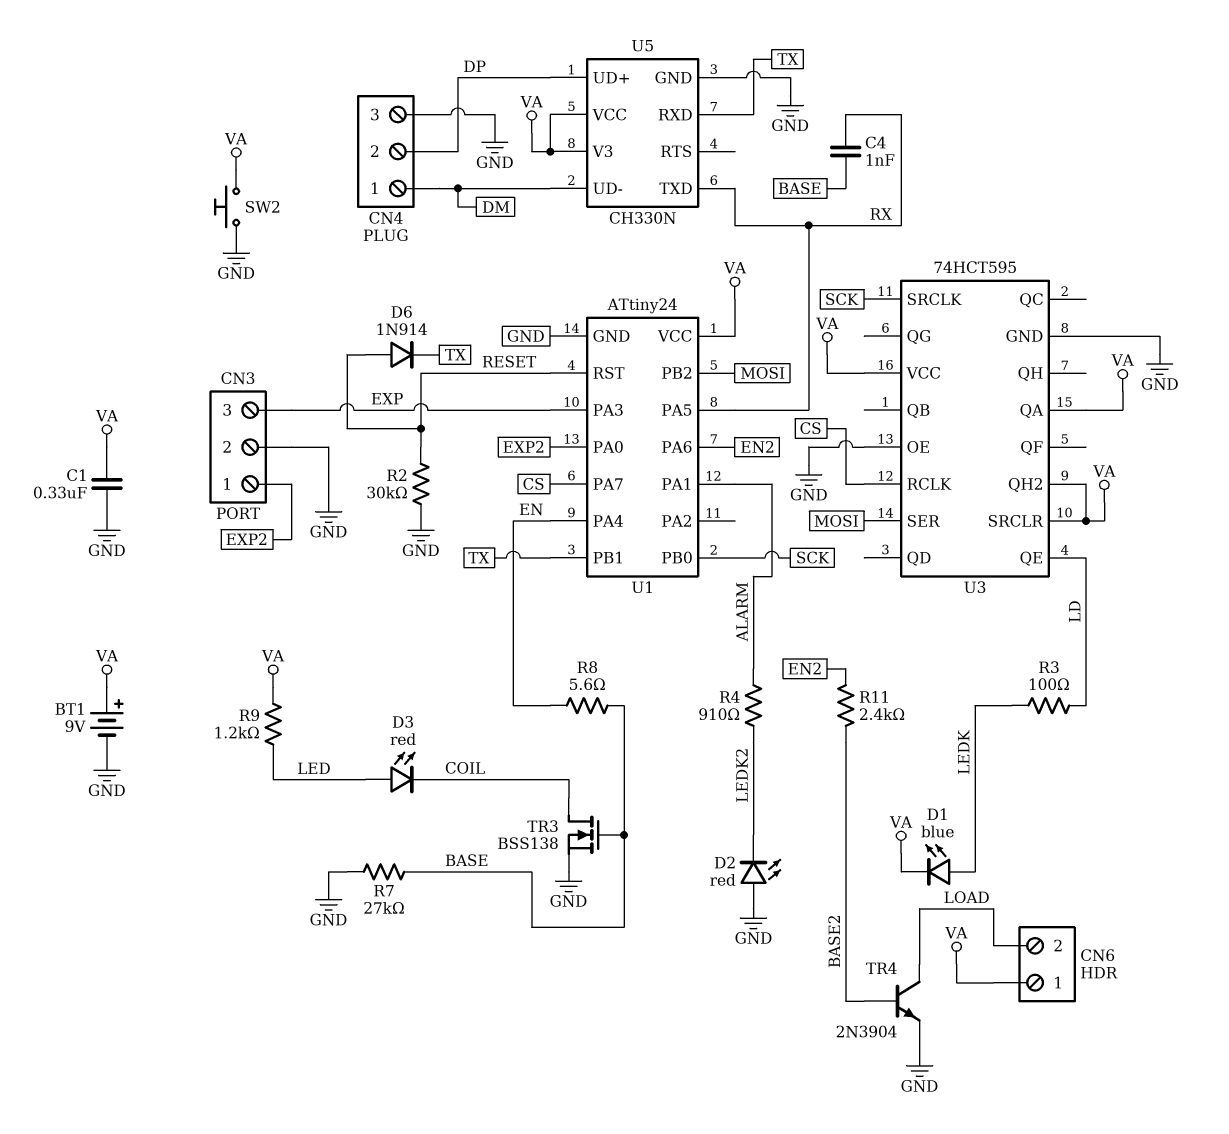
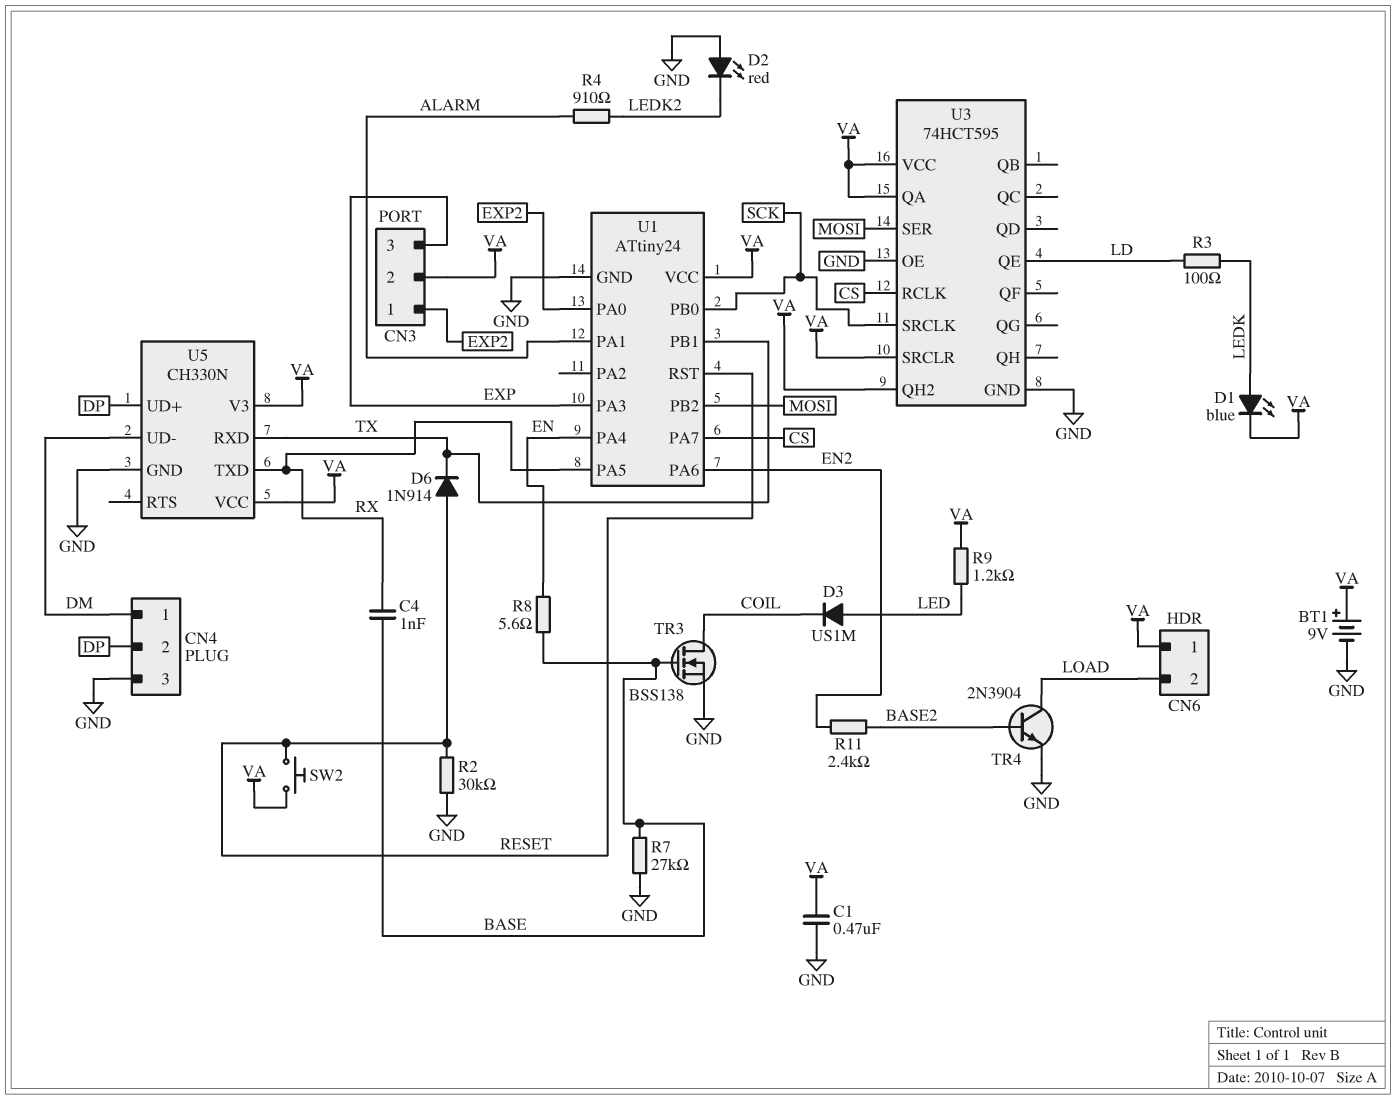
C1: 330nF (GND, VA) -> 470nF (GND, VA)
CN3 pin 2: GND -> VA
D3: LED red (A LED, K COIL) -> diode US1M (A LED, K COIL)
SW2: button (GND, VA) -> button (RESET, VA)

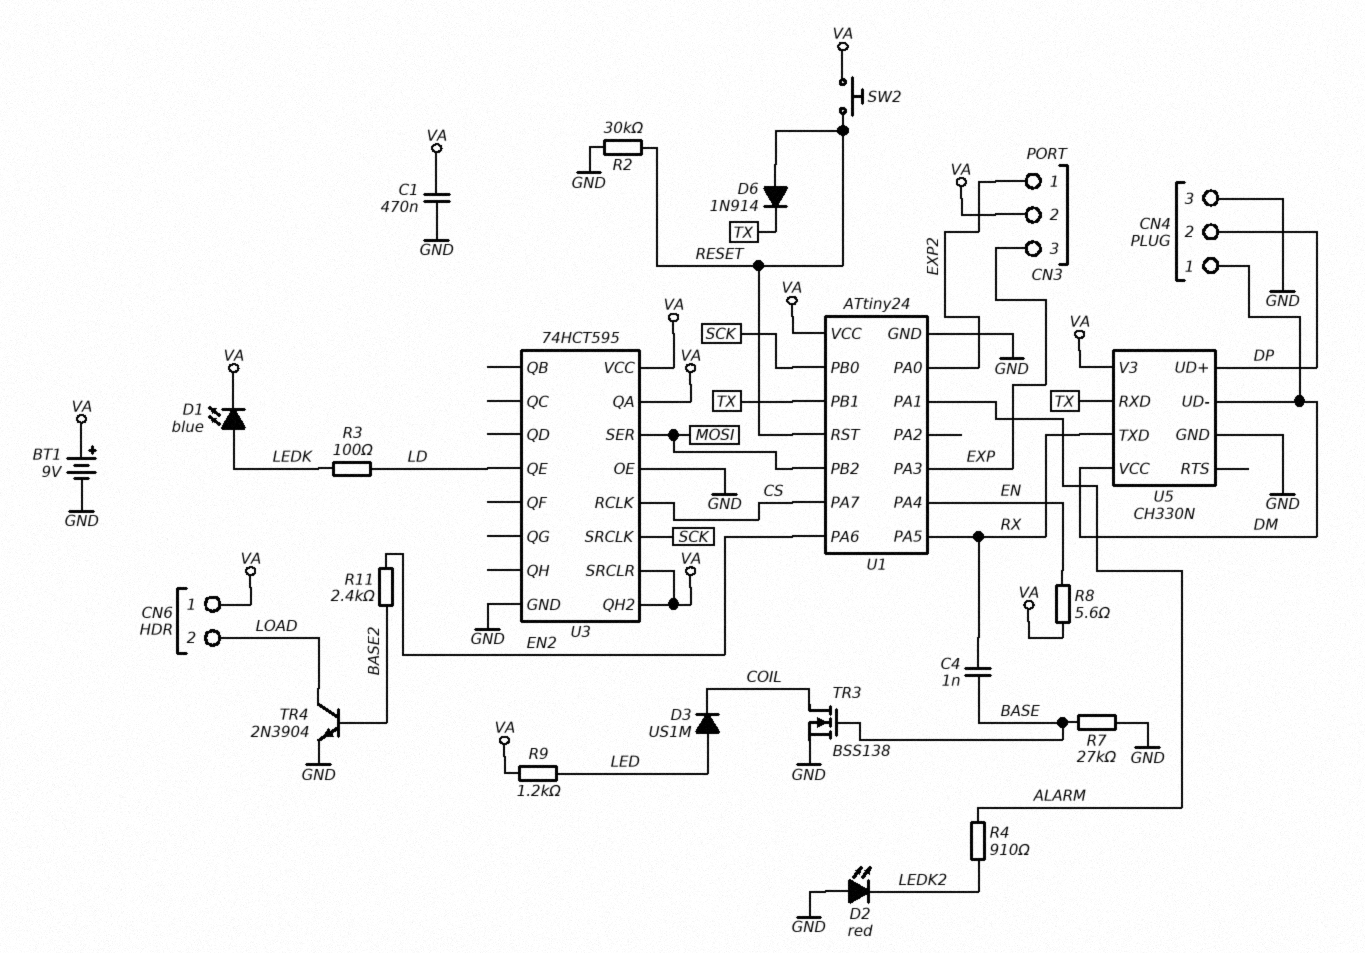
R8: 5.6 (BASE, EN) -> 5.6 (EN, VA)
U5 pin VCC: VA -> DM

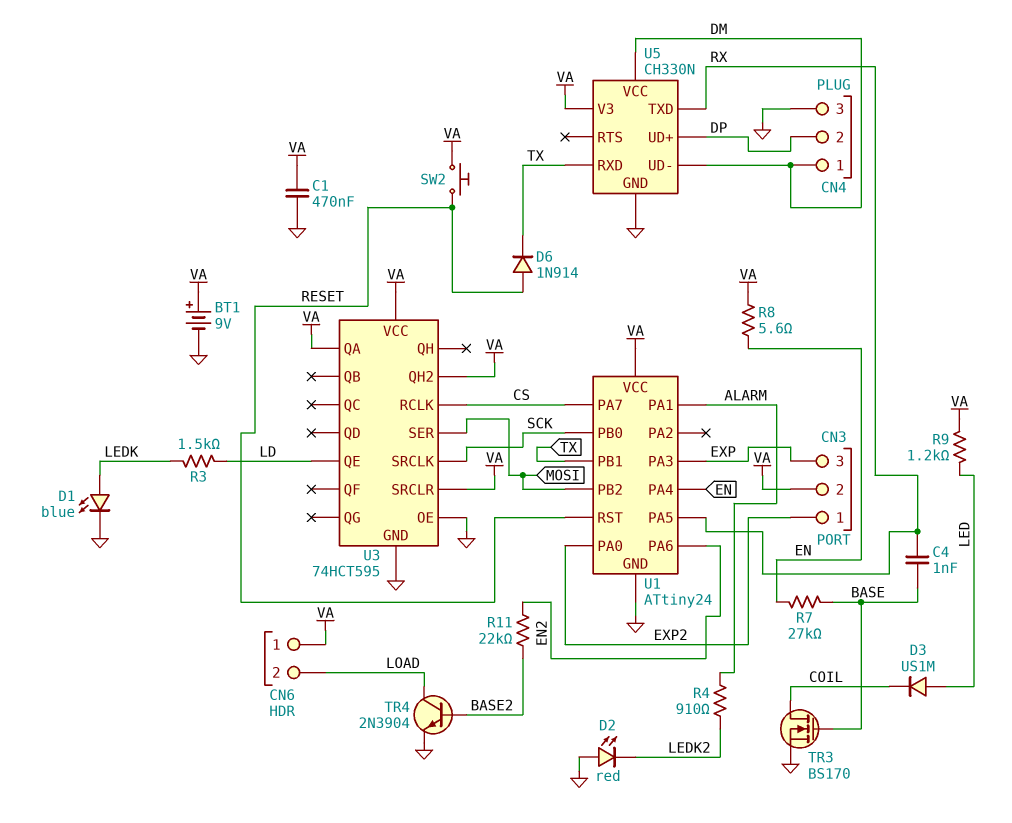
D1: LED blue (A LEDK, K VA) -> LED blue (A LEDK, K GND)
R2: 30k (GND, RESET) -> none
R3: 100 (LD, LEDK) -> 1.5k (LD, LEDK)
R7: 27k (BASE, GND) -> 27k (BASE, EN)
R11: 2.4k (BASE2, EN2) -> 22k (BASE2, EN2)
TR3: NMOS BSS138 (G BASE, D COIL, S GND) -> NMOS BS170 (G BASE, D COIL, S GND)

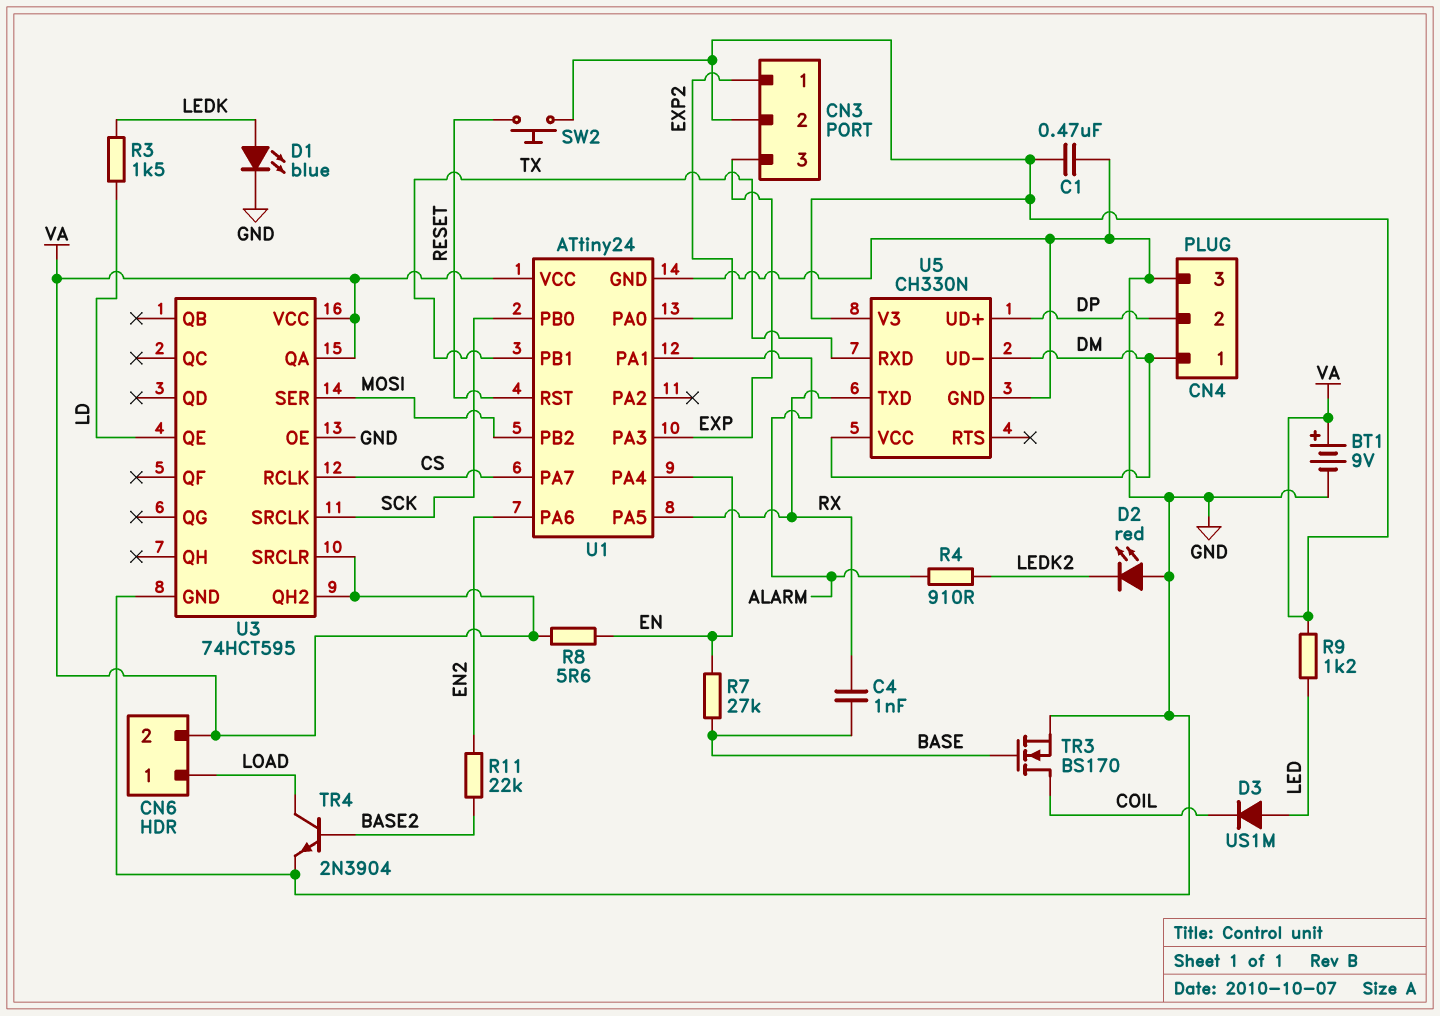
CN6 pin 1: VA -> LOAD
CN6 pin 2: LOAD -> VA
D6: diode 1N914 (A RESET, K TX) -> none

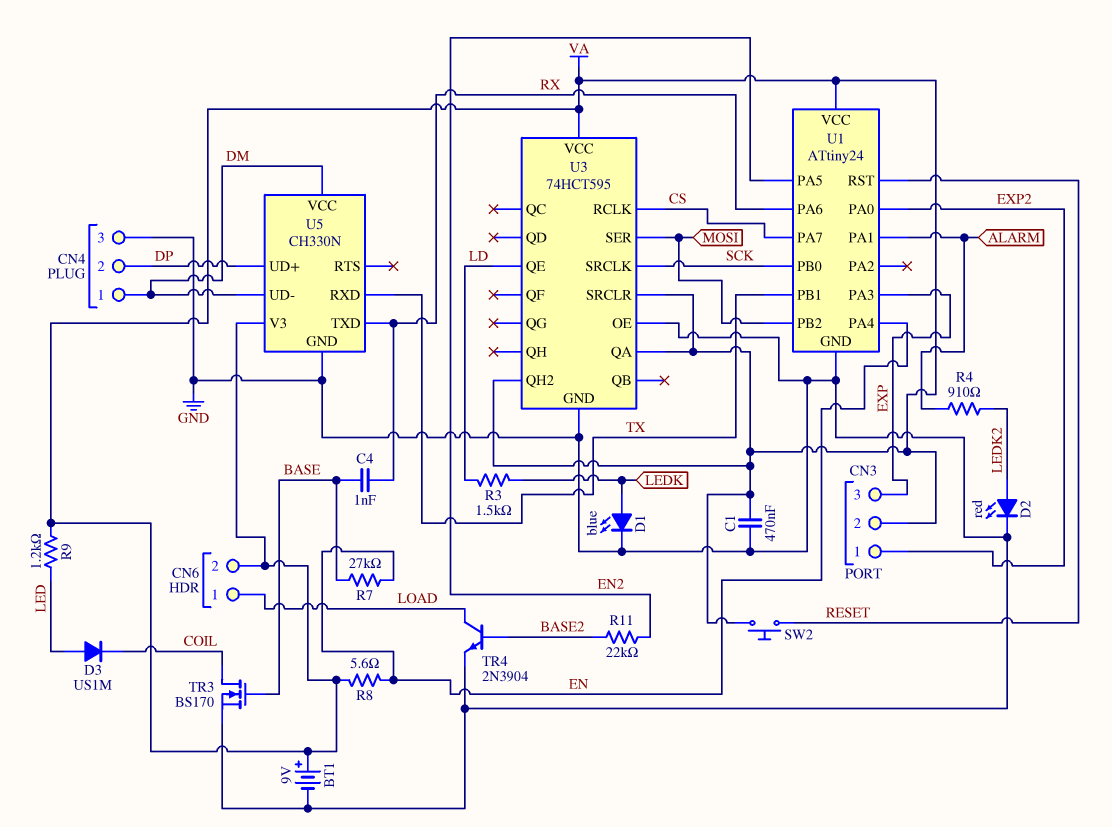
D2: LED red (A GND, K LEDK2) -> LED red (A LEDK2, K GND)
U1 pin PA5: RX -> EN2
U1 pin PA6: EN2 -> RX

